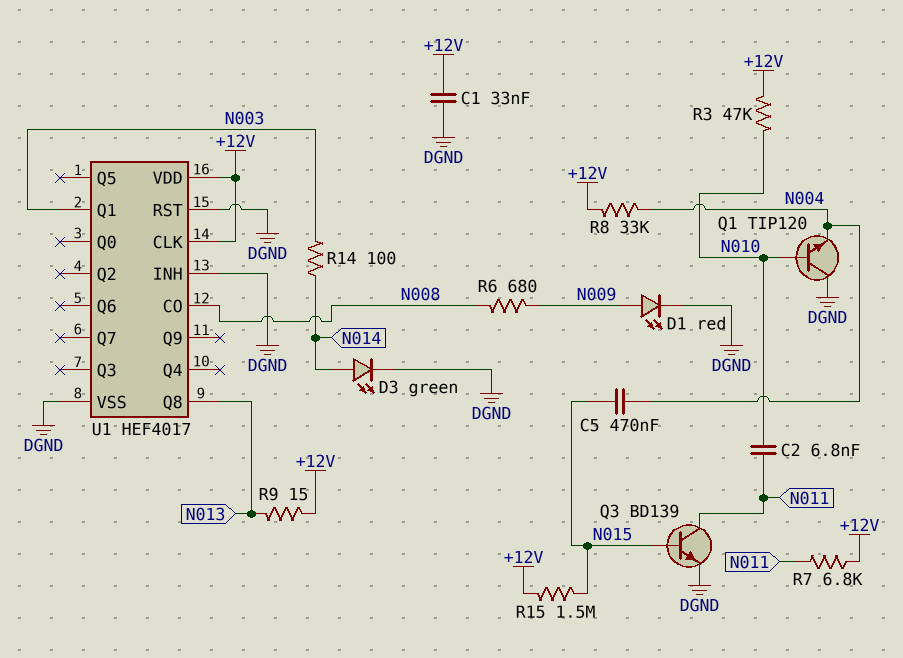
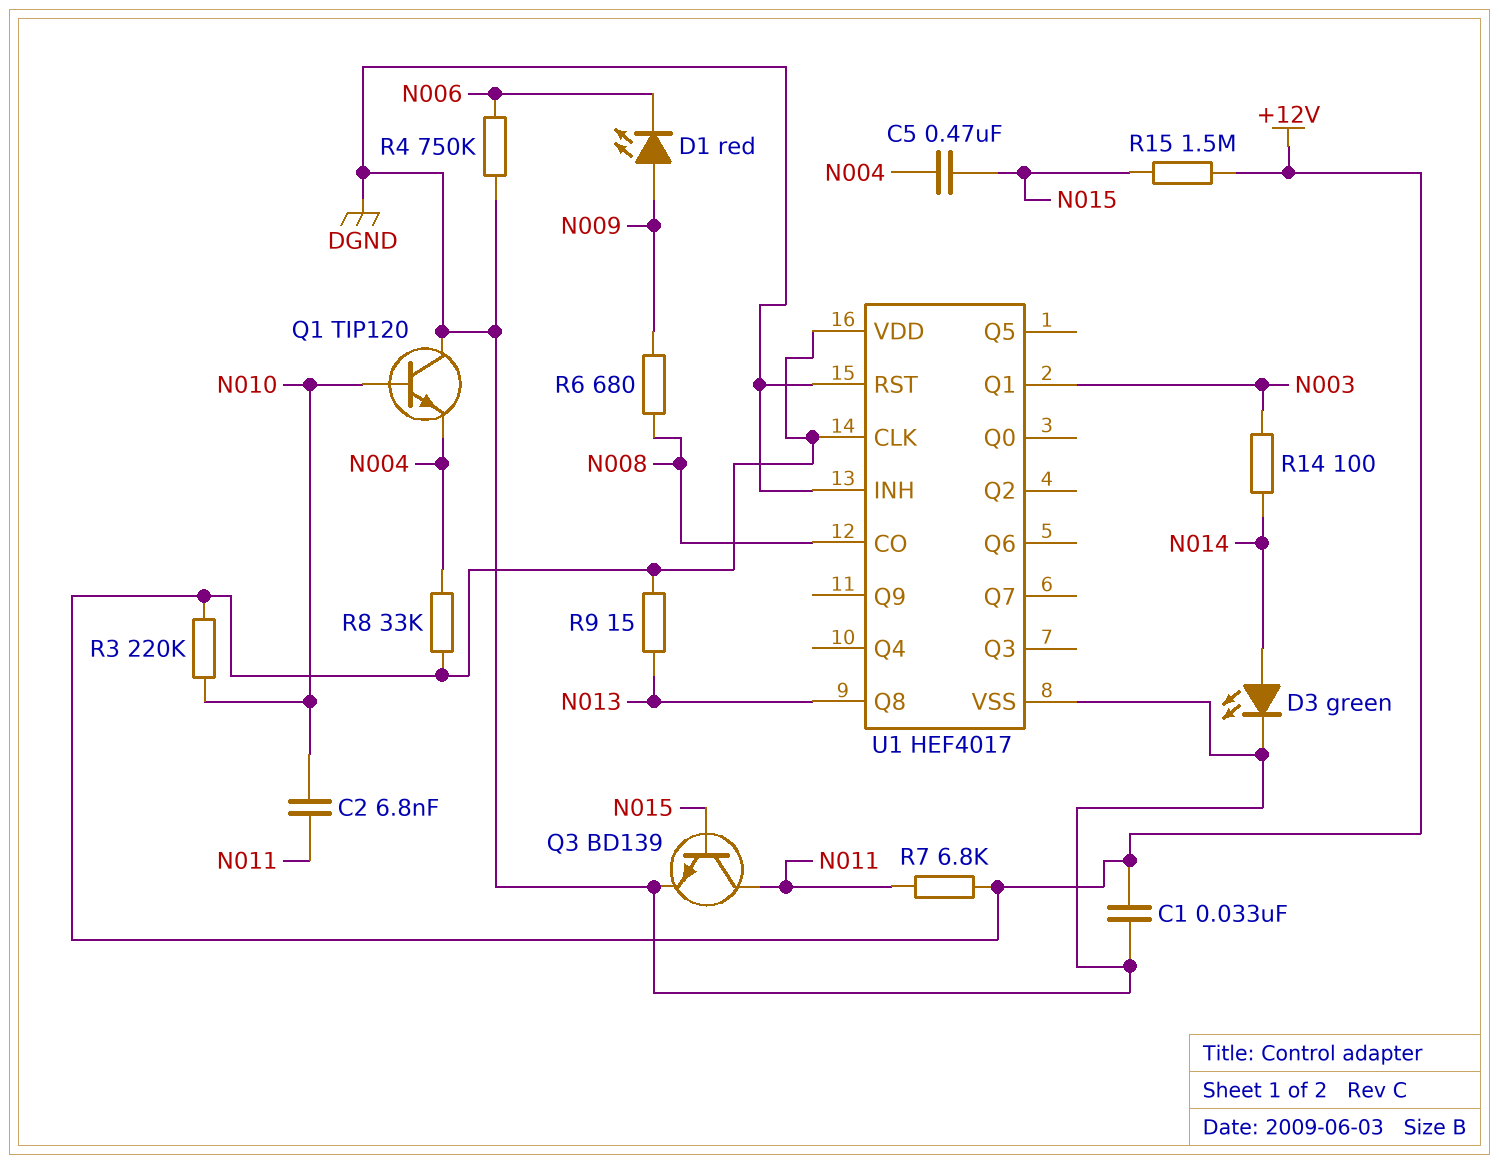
D1: LED red (A N009, K DGND) -> LED red (A N009, K N006)
R3: 47k (+12V, N010) -> 220k (+12V, N010)
R4: none -> 750k (DGND, N006)

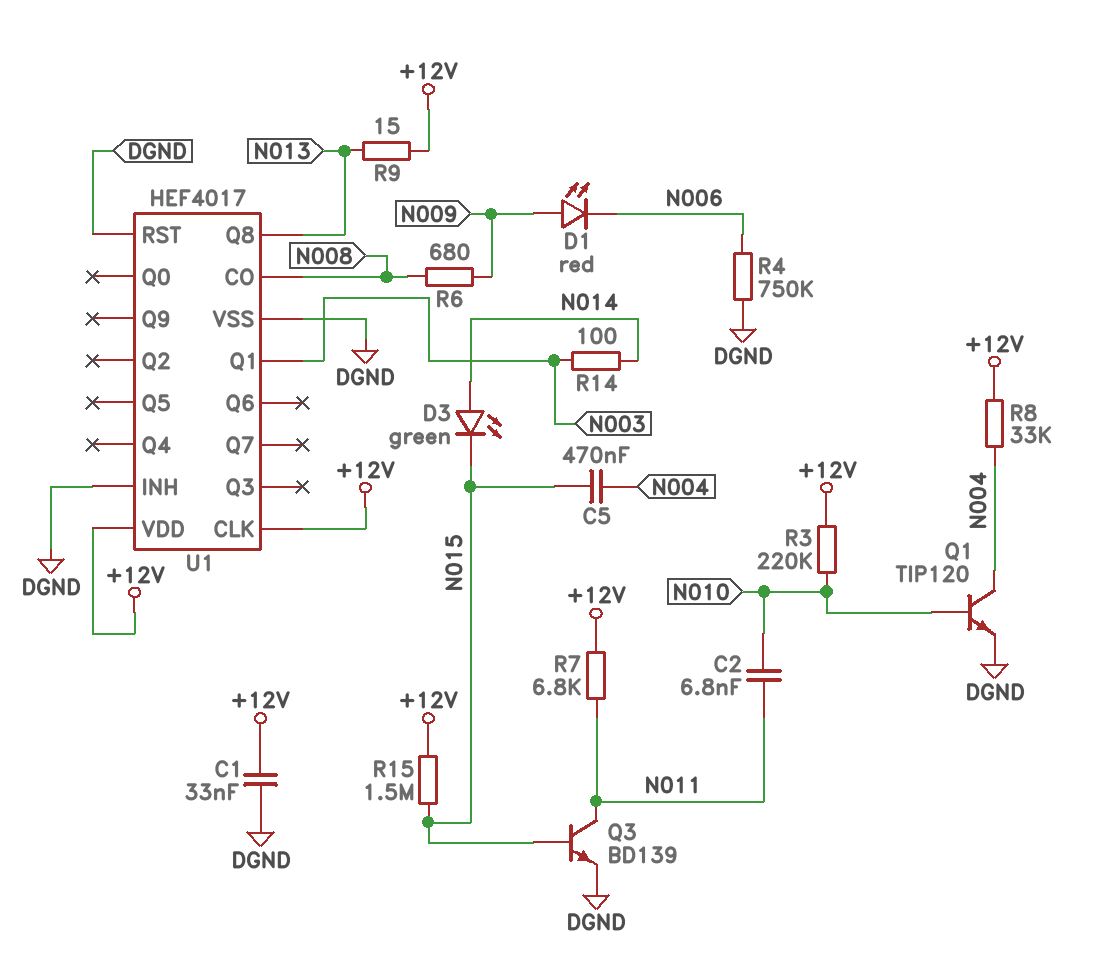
D3: LED green (A N014, K DGND) -> LED green (A N014, K N015)
Q1: NPN TIP120 (B N010, C DGND, E N004) -> NPN TIP120 (B N010, C N004, E DGND)

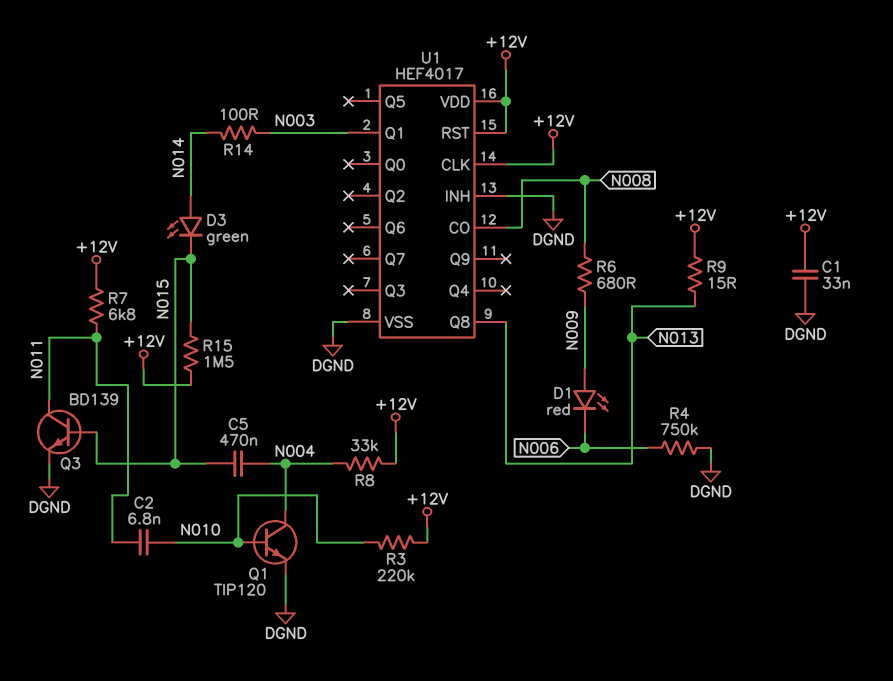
U1 pin RST: DGND -> +12V

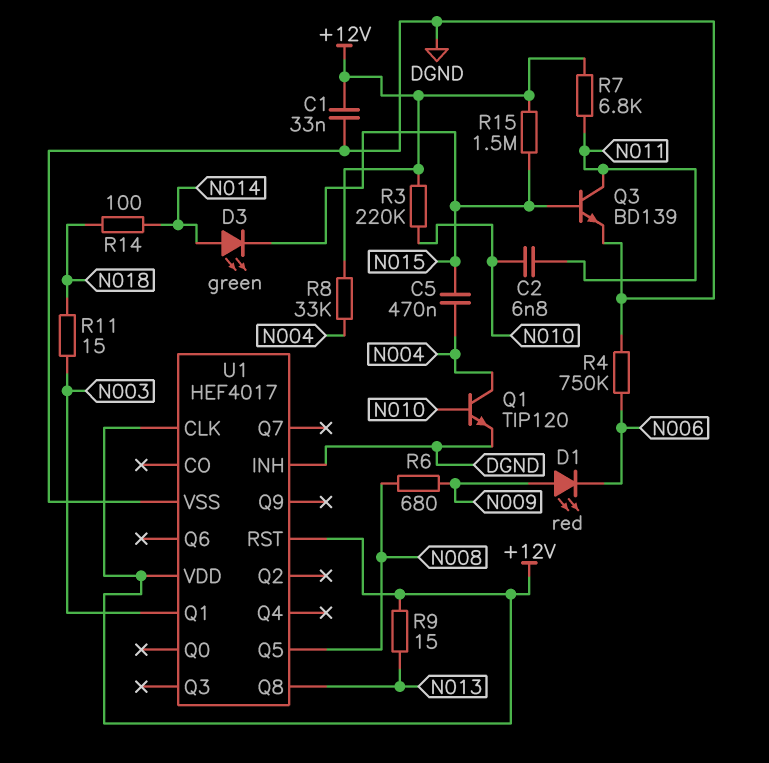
R11: none -> 15 (N003, N018)
R14: 100 (N003, N014) -> 100 (N014, N018)
U1 pin CO: N008 -> none
U1 pin Q5: none -> N008

